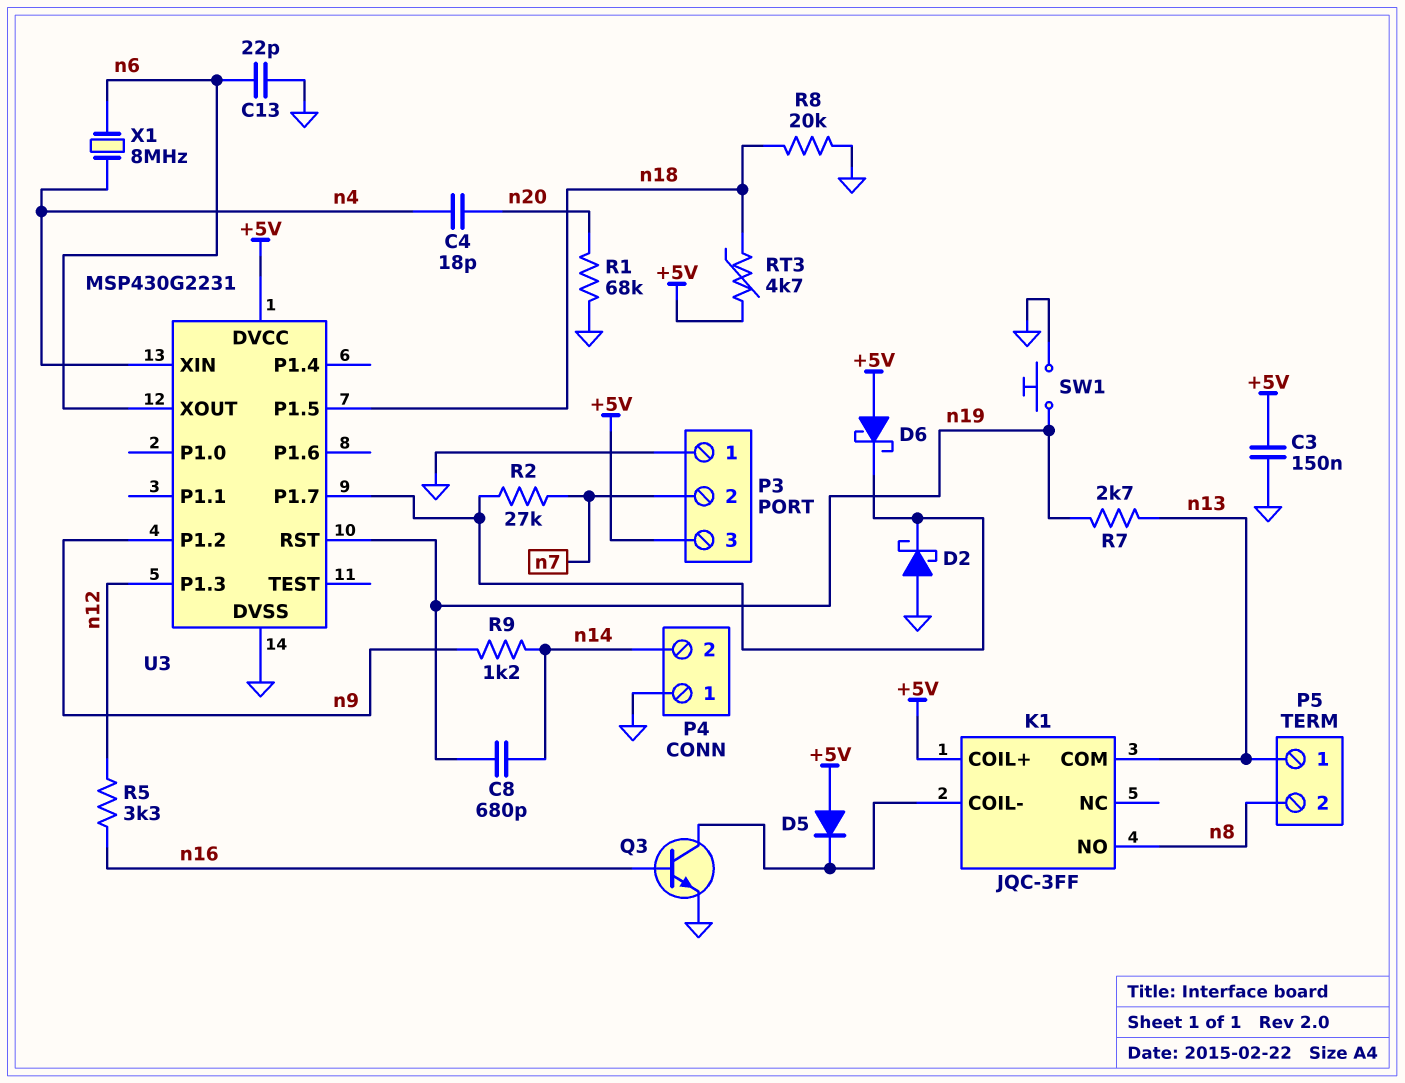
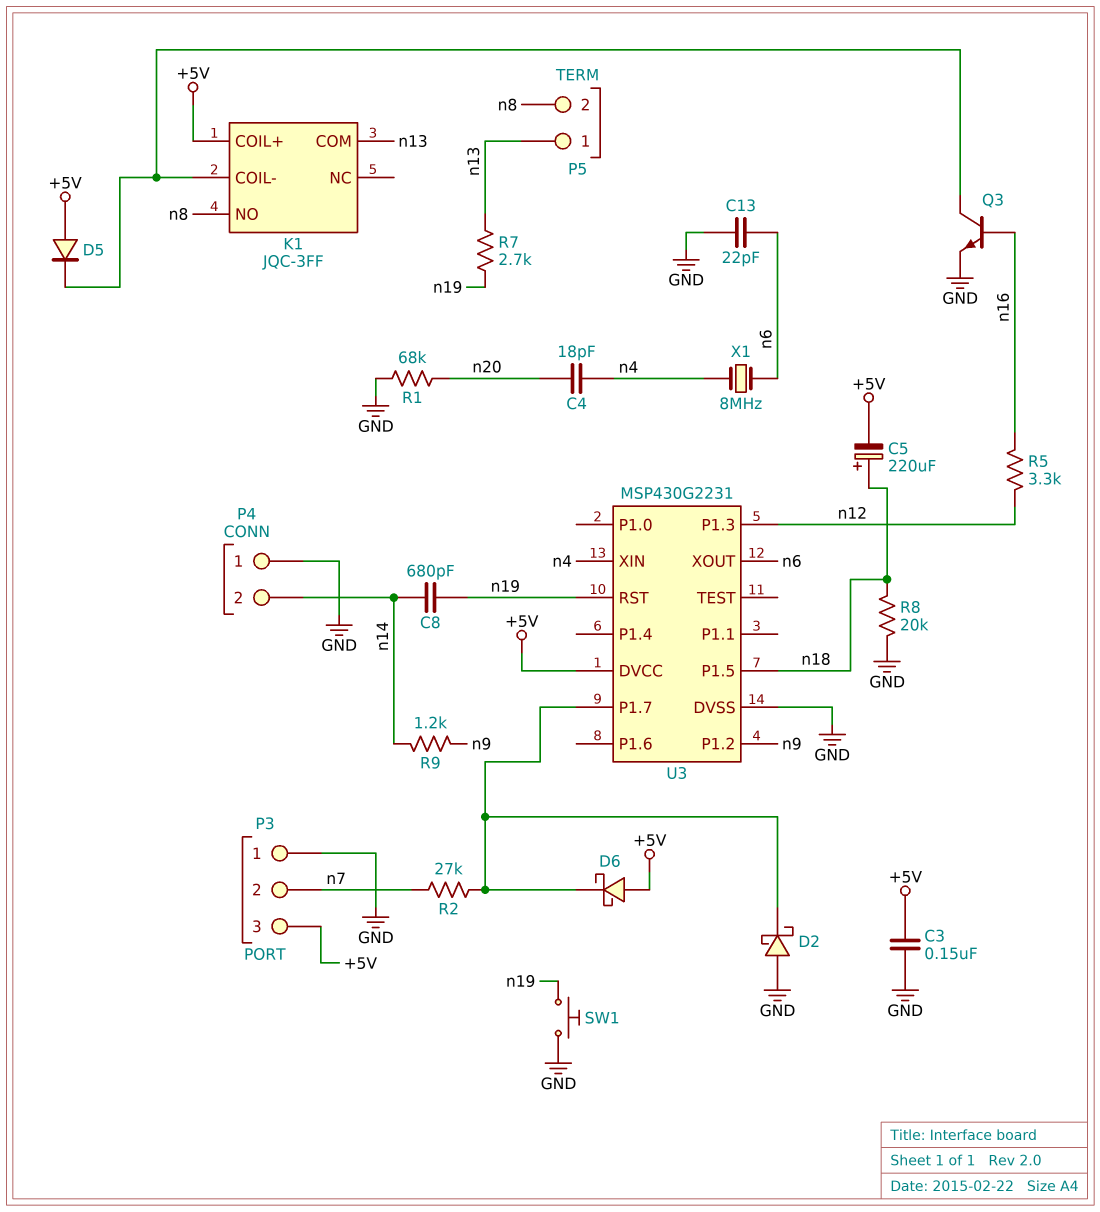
C5: none -> 220uF (plus n18, minus +5V)
RT3: 4.7k (+5V, n18) -> none

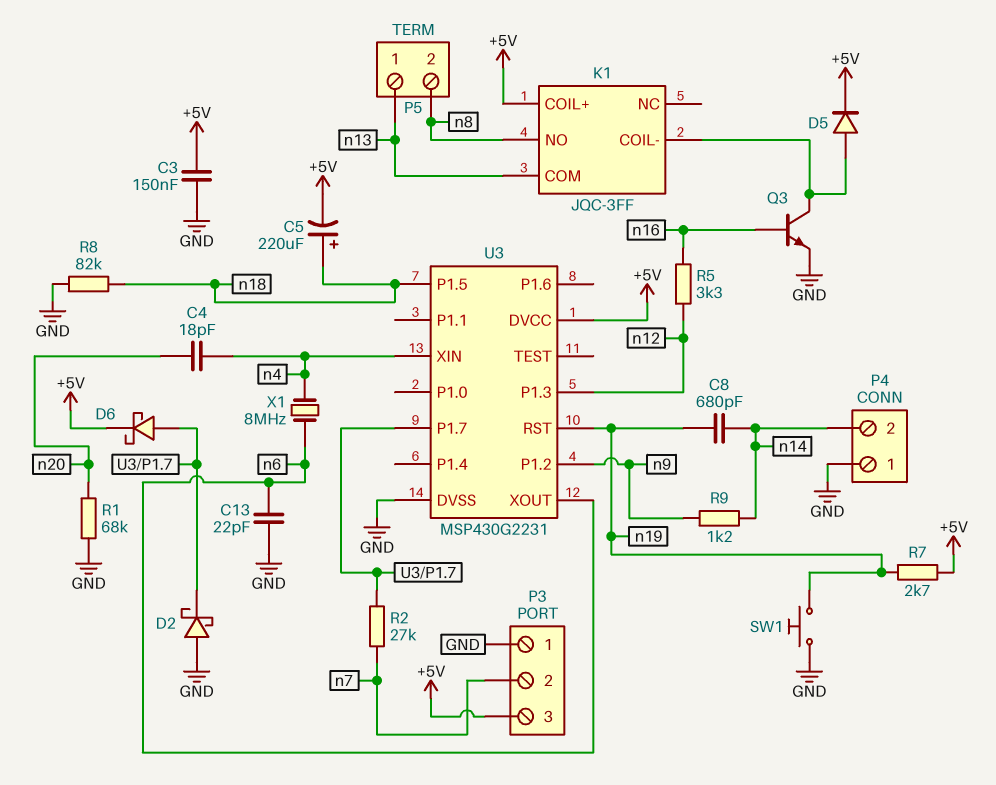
D5: diode (A +5V, K K1/COIL-) -> diode (A K1/COIL-, K +5V)
D6: schottky (A +5V, K U3/P1.7) -> schottky (A U3/P1.7, K +5V)
R7: 2.7k (n13, n19) -> 2.7k (+5V, n19)
R8: 20k (GND, n18) -> 82k (GND, n18)

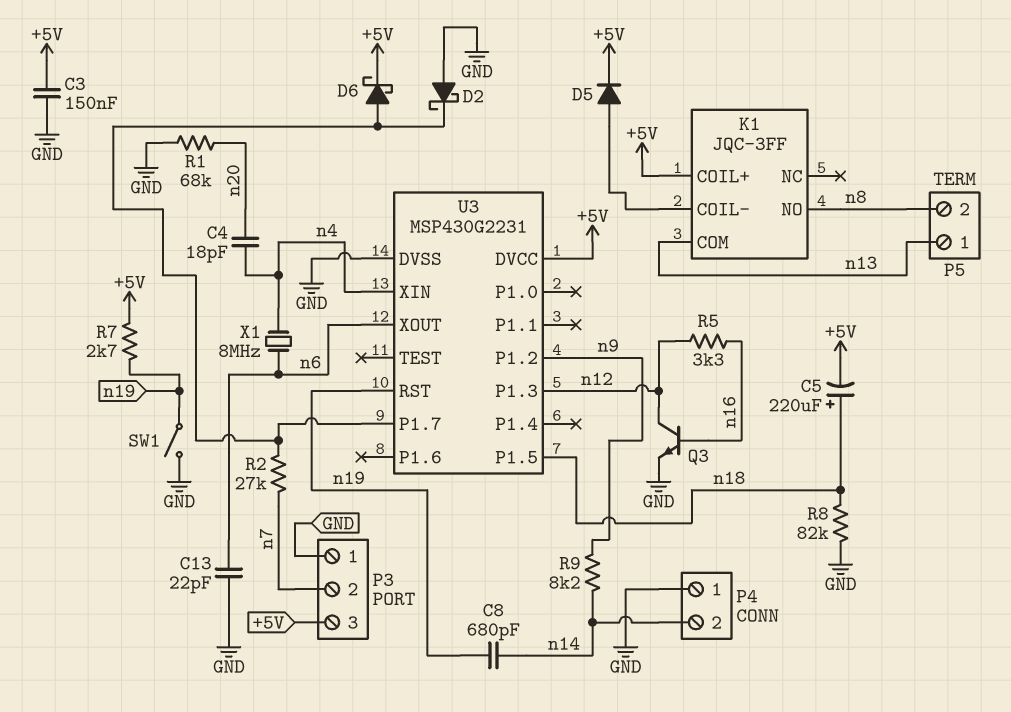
Q3: NPN (B n16, C K1/COIL-, E GND) -> NPN (B n16, C n12, E GND)
R9: 1.2k (n9, n14) -> 8.2k (n9, n14)
SW1: button (GND, n19) -> switch (GND, n19)

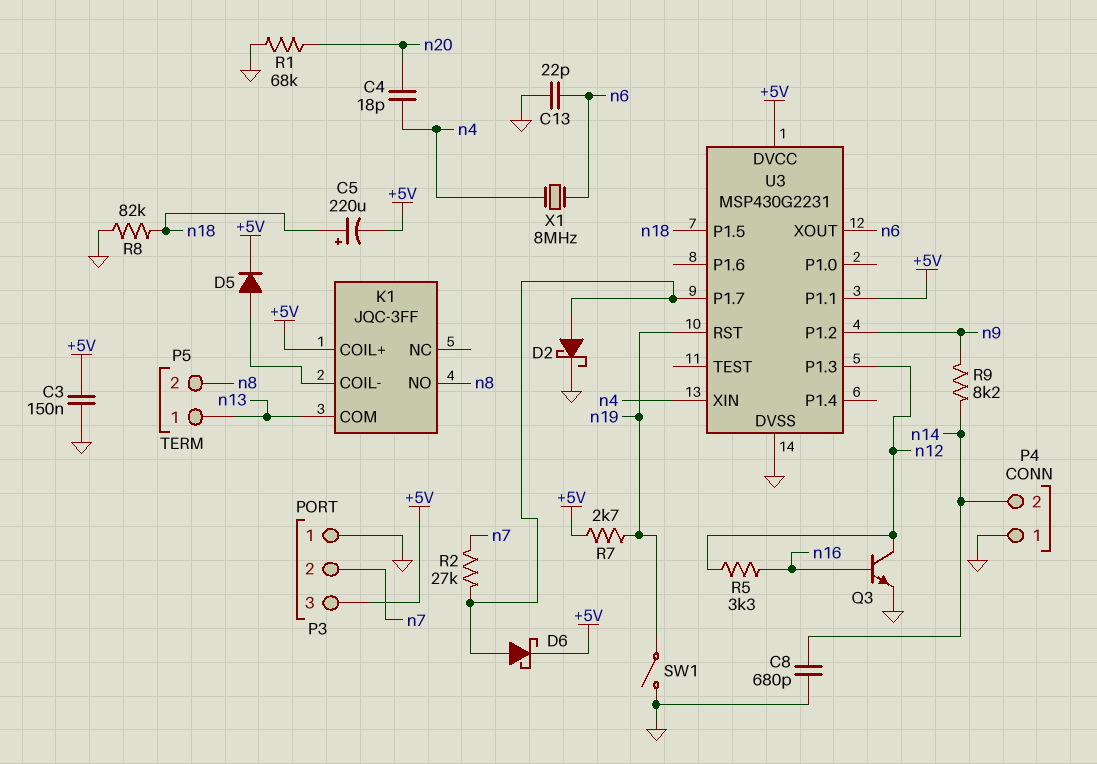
C8: 680pF (n14, n19) -> 680pF (GND, n14)
D2: schottky (A GND, K U3/P1.7) -> schottky (A U3/P1.7, K GND)
U3 pin P1.1: none -> +5V

